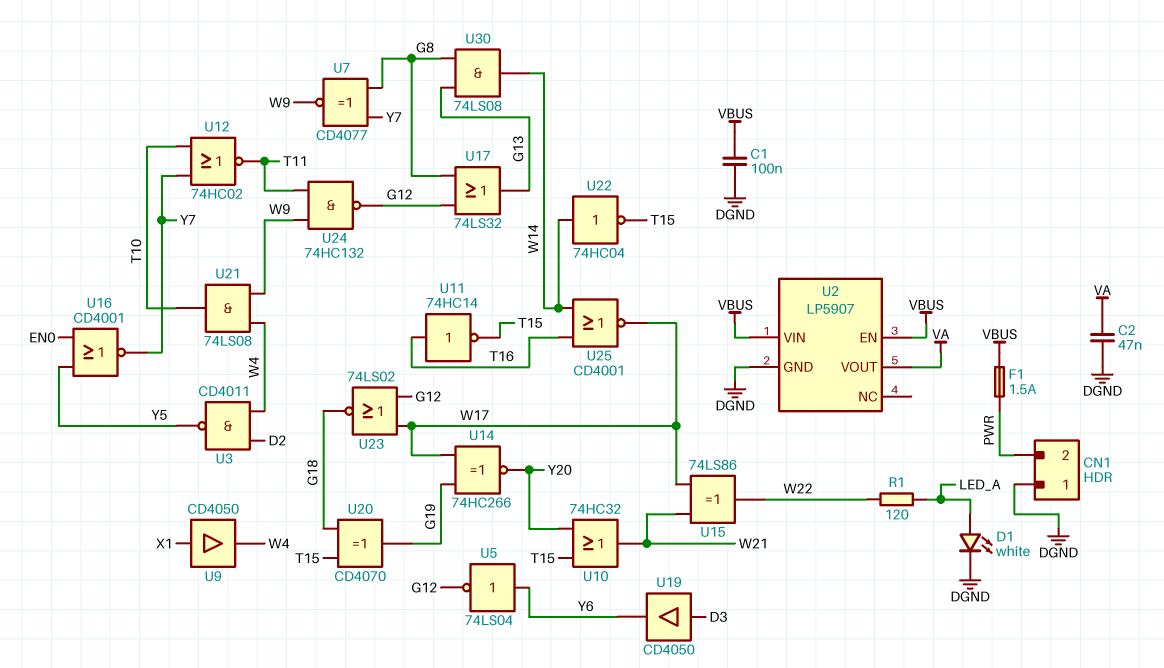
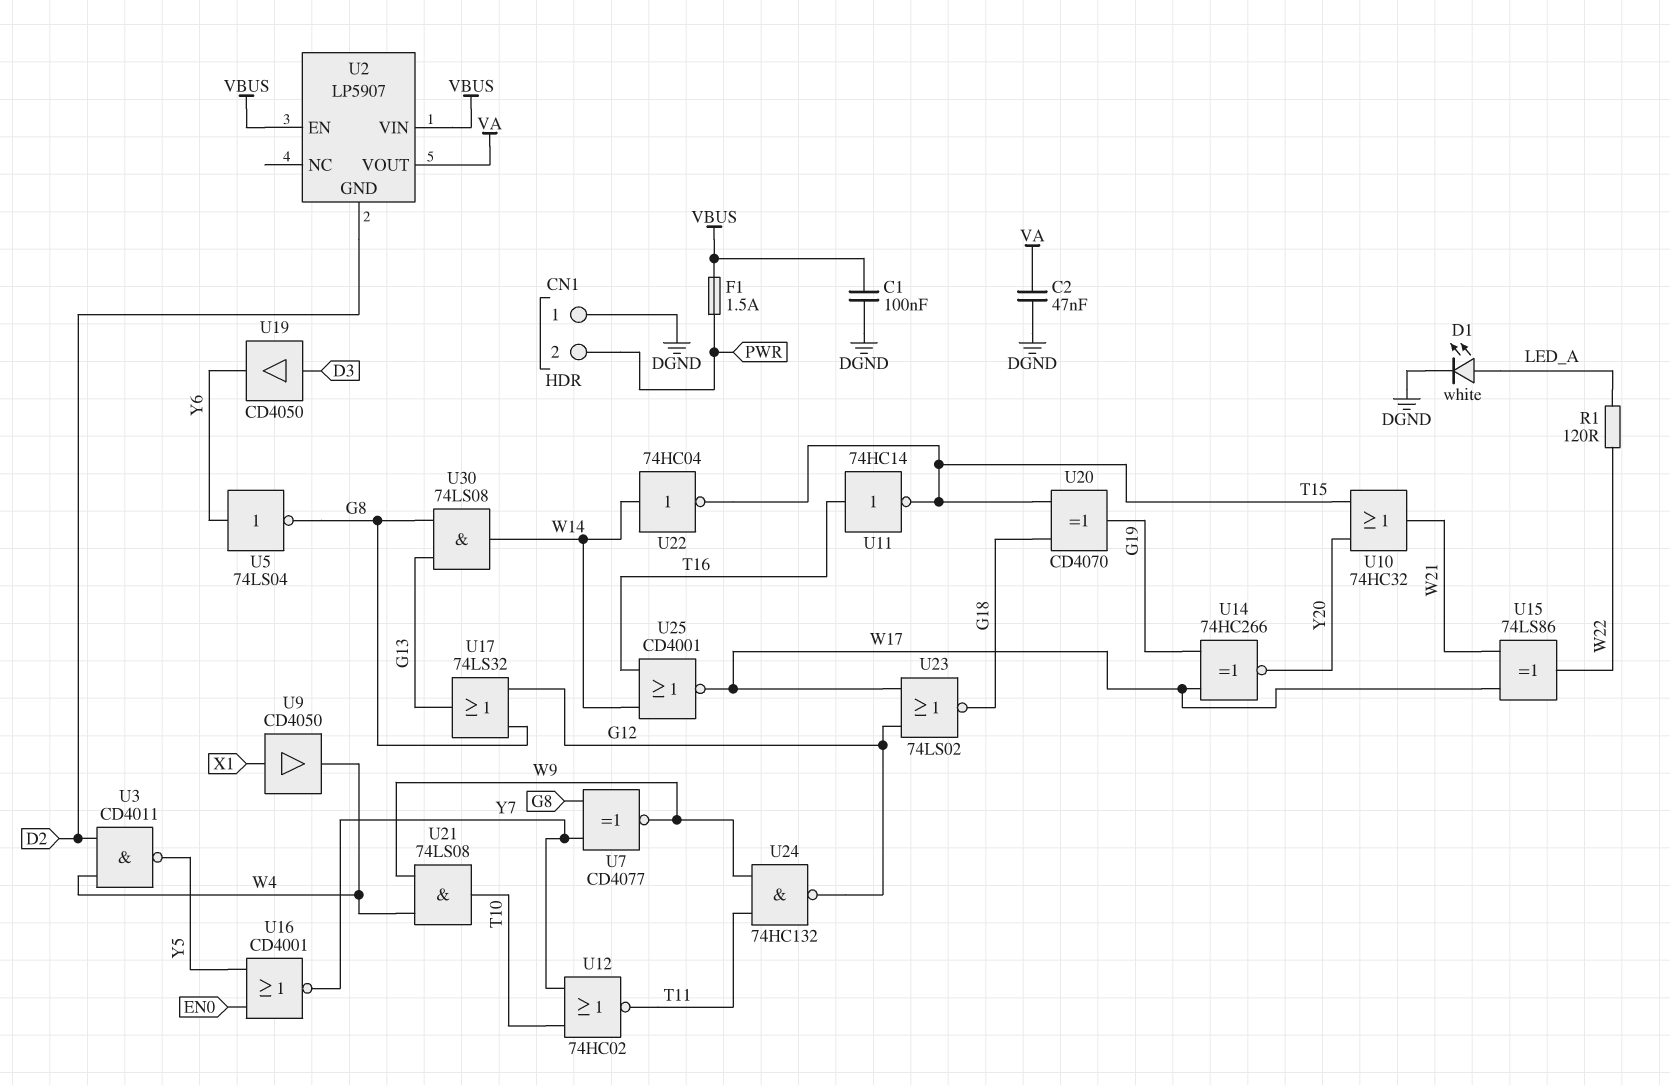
U2 pin GND: DGND -> D2
U5: NOT 74LS04 (in Y6, out G12) -> NOT 74LS04 (in Y6, out G8)

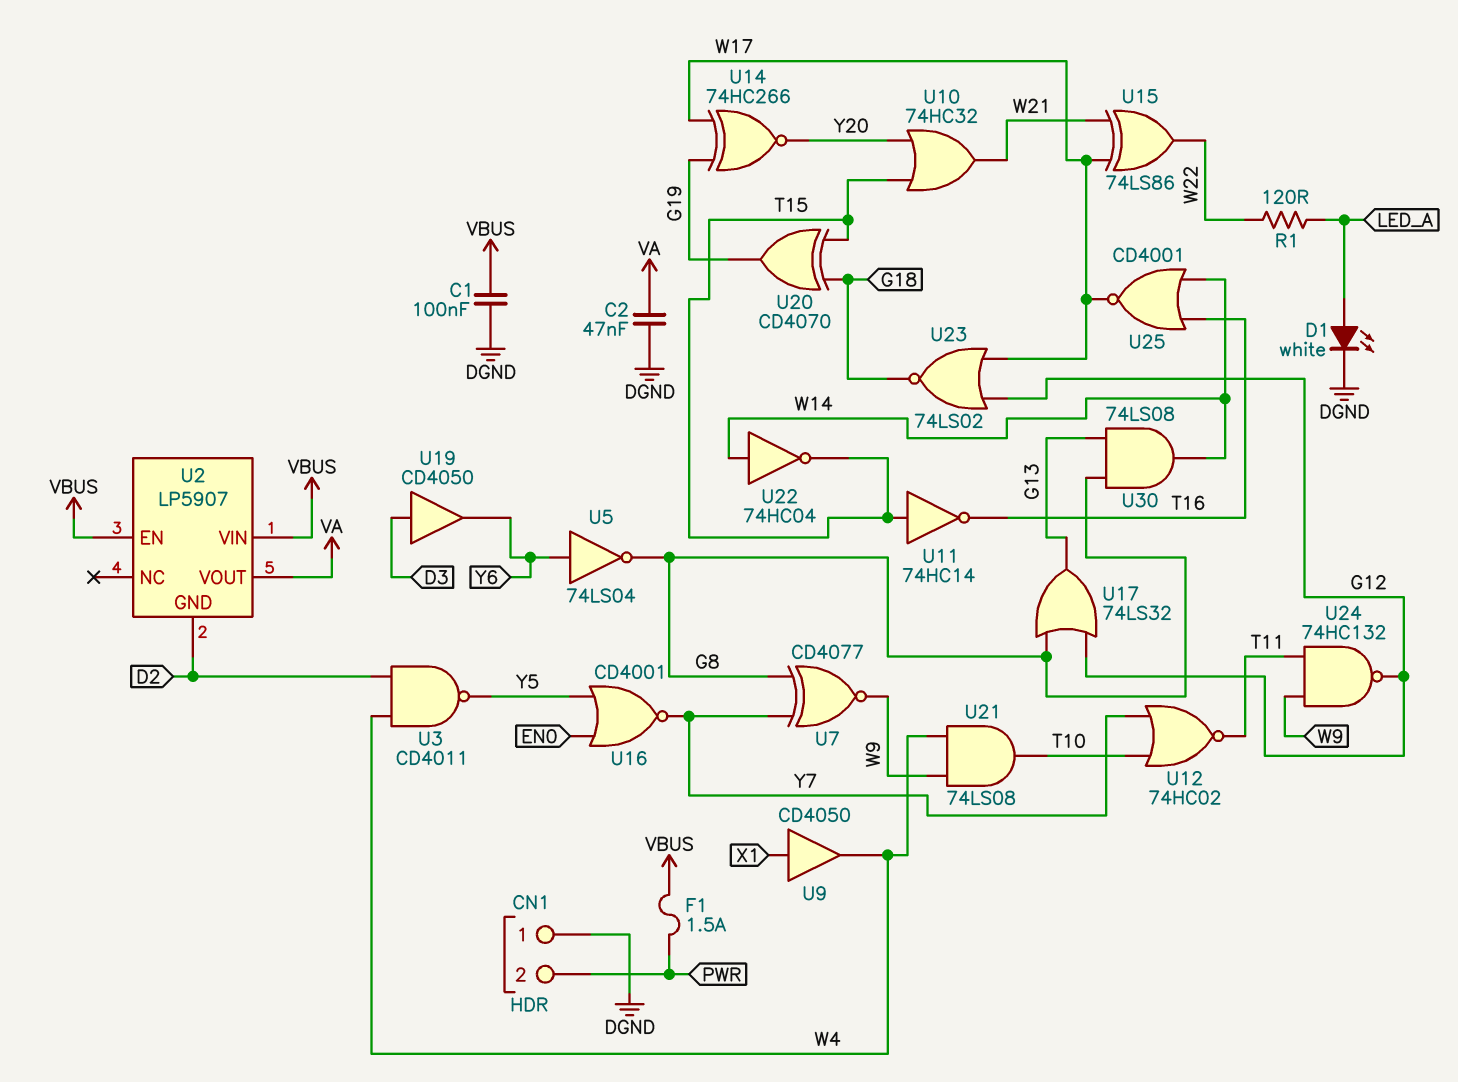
U11: NOT 74HC14 (in T16, out T15) -> NOT 74HC14 (in T15, out T16)

